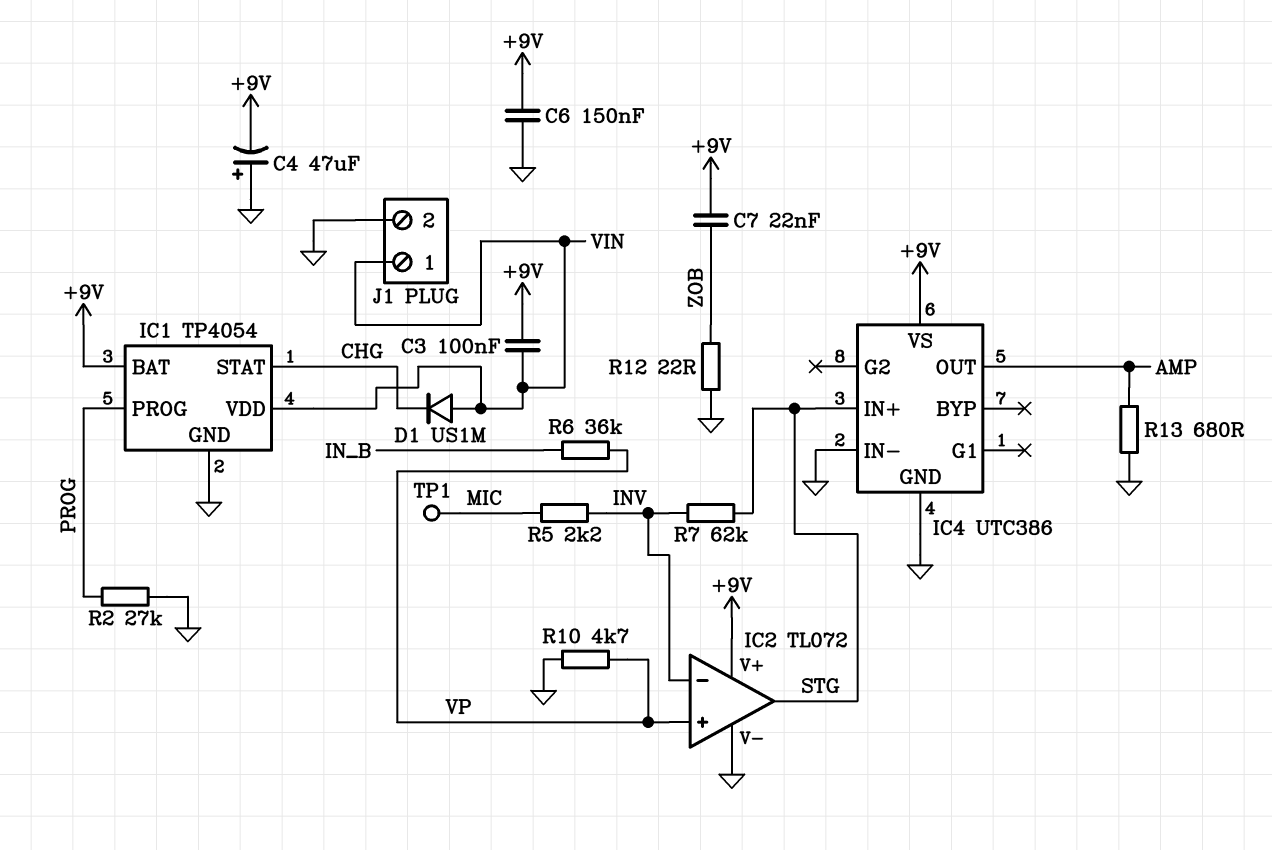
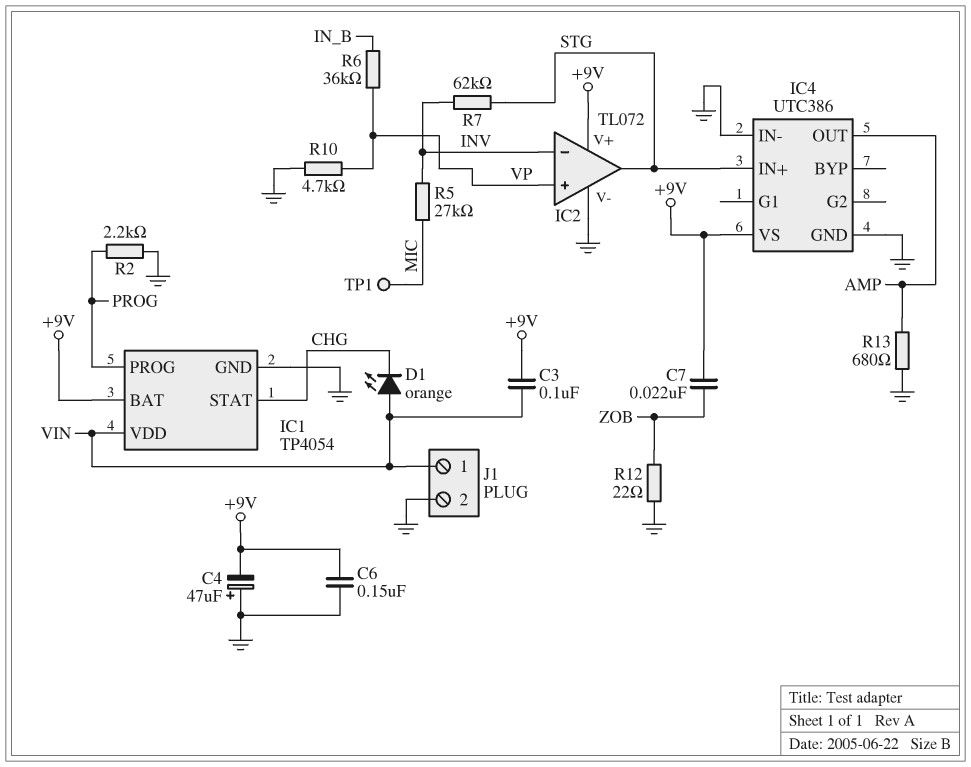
D1: diode US1M (A VIN, K CHG) -> LED orange (A VIN, K CHG)
R2: 27k (GND, PROG) -> 2.2k (GND, PROG)
R5: 2.2k (INV, MIC) -> 27k (INV, MIC)

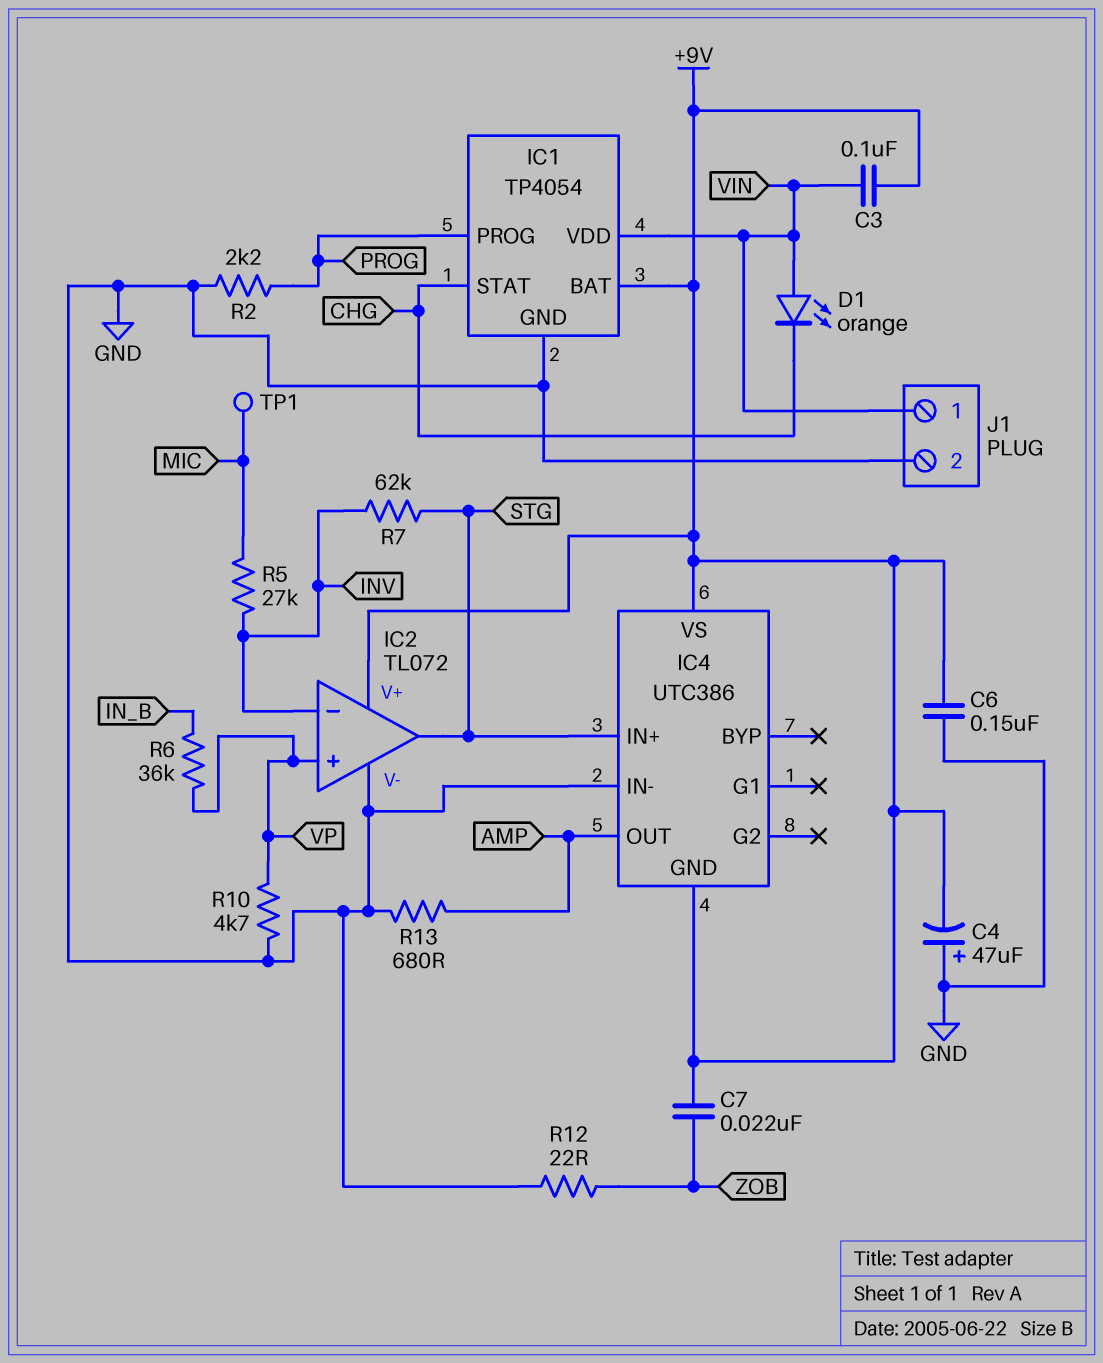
IC4 pin GND: GND -> +9V

